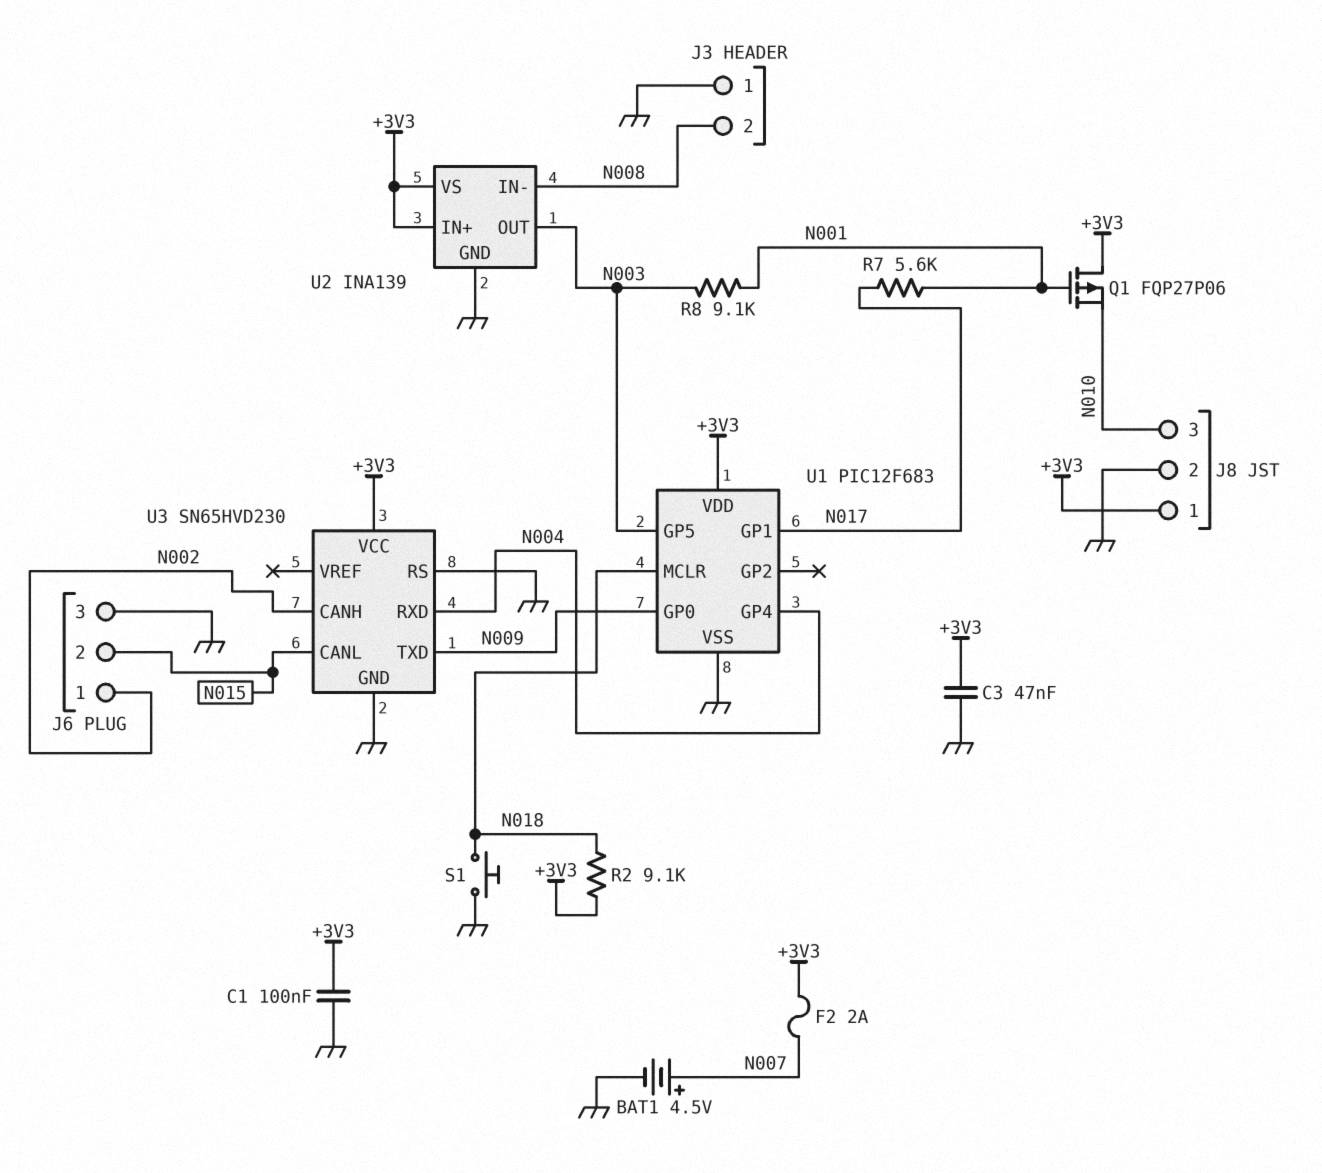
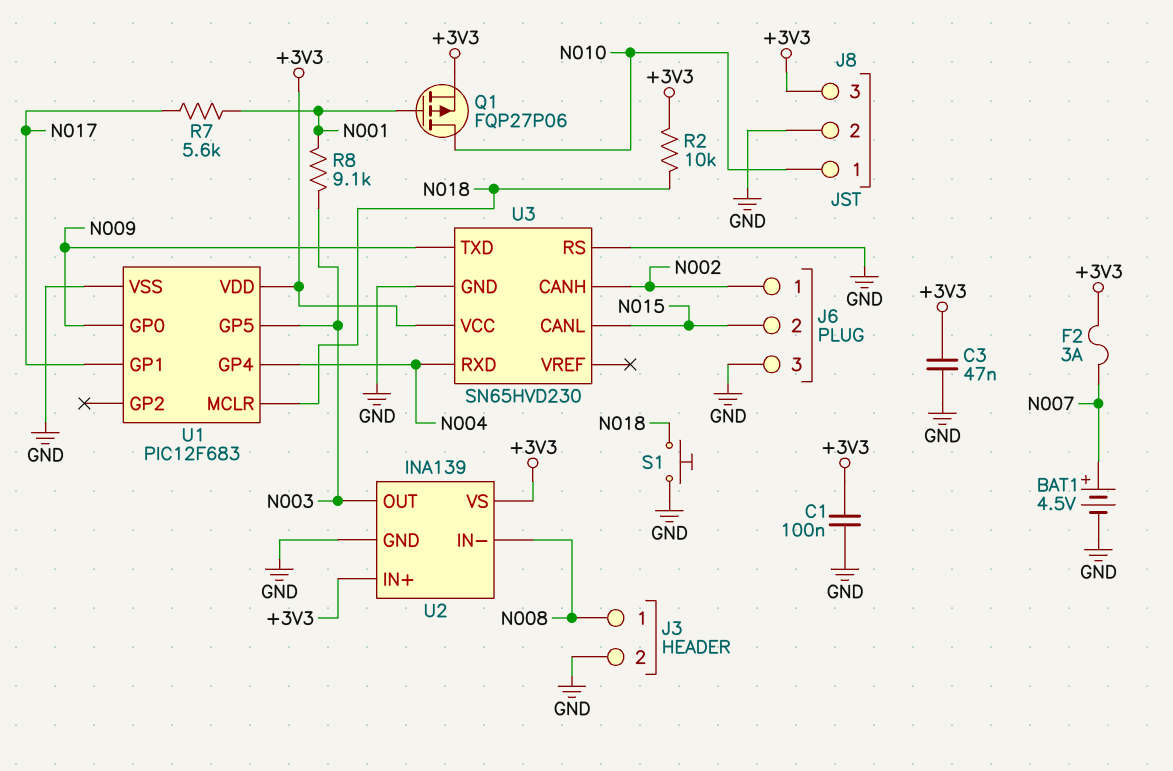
F2: 2A (+3V3, N007) -> 3A (+3V3, N007)
J3 pin 1: GND -> N008
J3 pin 2: N008 -> GND
J8 pin 1: +3V3 -> N010
J8 pin 3: N010 -> +3V3
Q1: PMOS FQP27P06 (G N001, D +3V3, S N010) -> PMOS FQP27P06 (G N001, D N010, S +3V3)
R2: 9.1k (+3V3, N018) -> 10k (+3V3, N018)

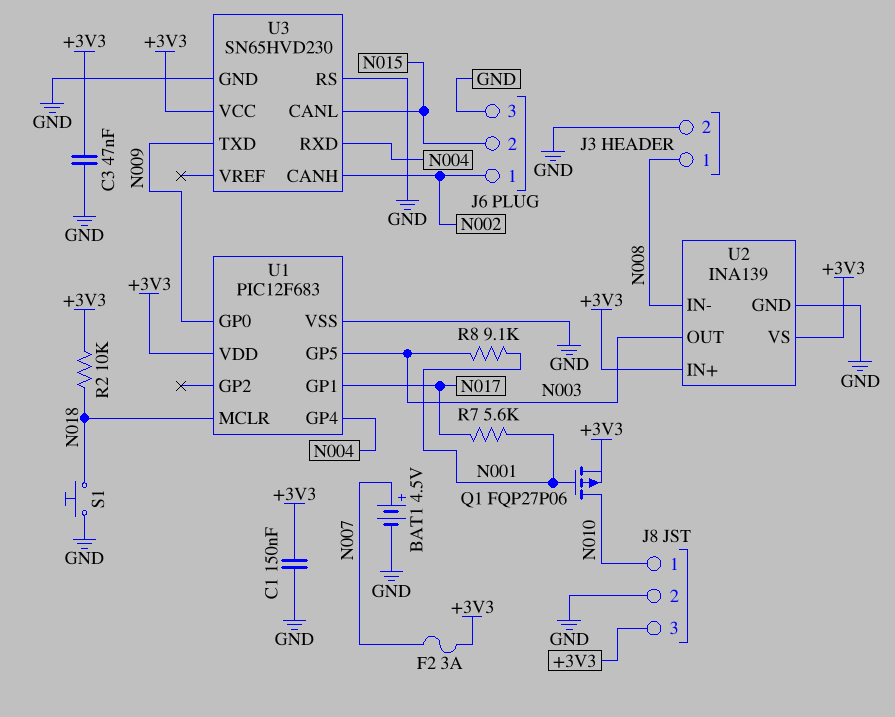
C1: 100nF (+3V3, GND) -> 150nF (+3V3, GND)

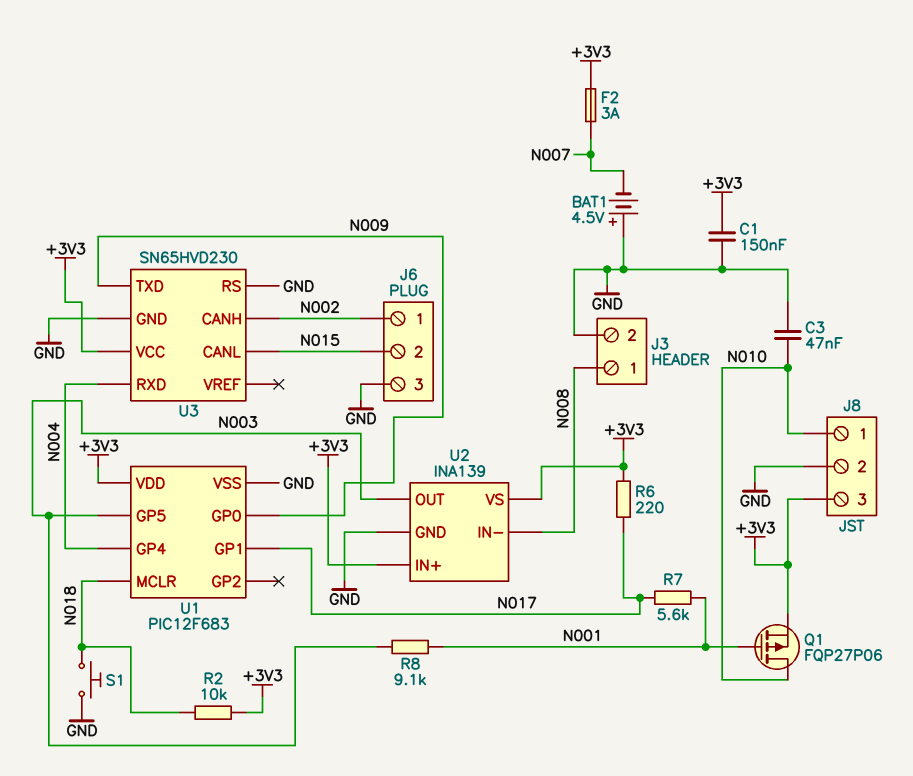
BAT1: 4.5V (plus N007, minus GND) -> 4.5V (plus GND, minus N007)
C3: 47nF (+3V3, GND) -> 47nF (GND, N010)
R6: none -> 220 (+3V3, N017)

